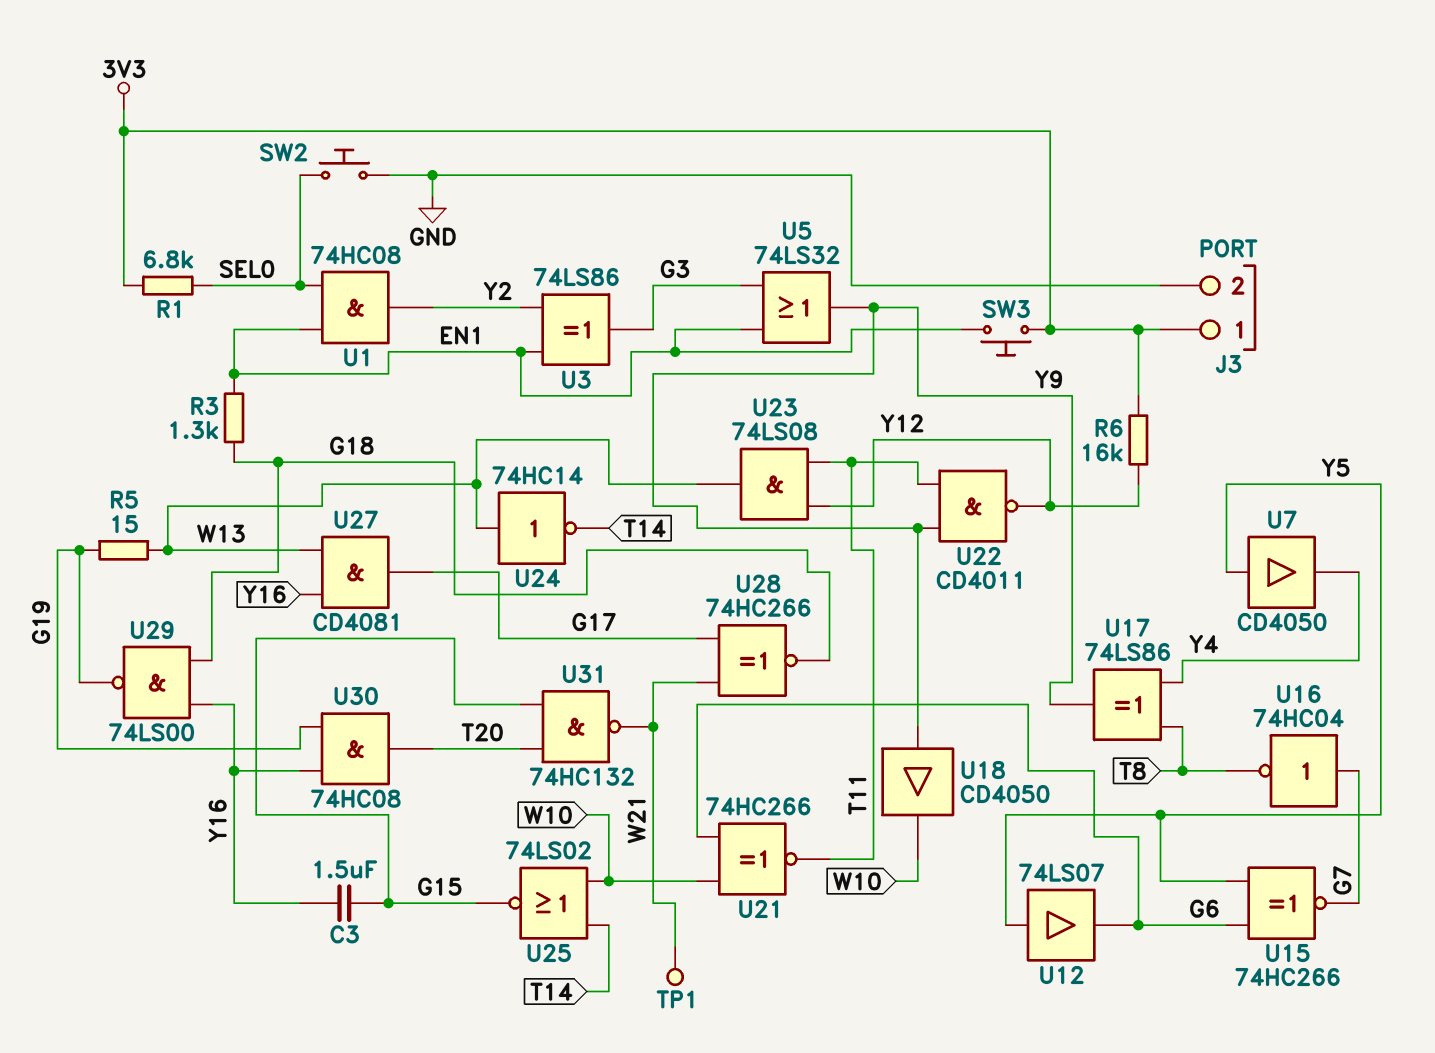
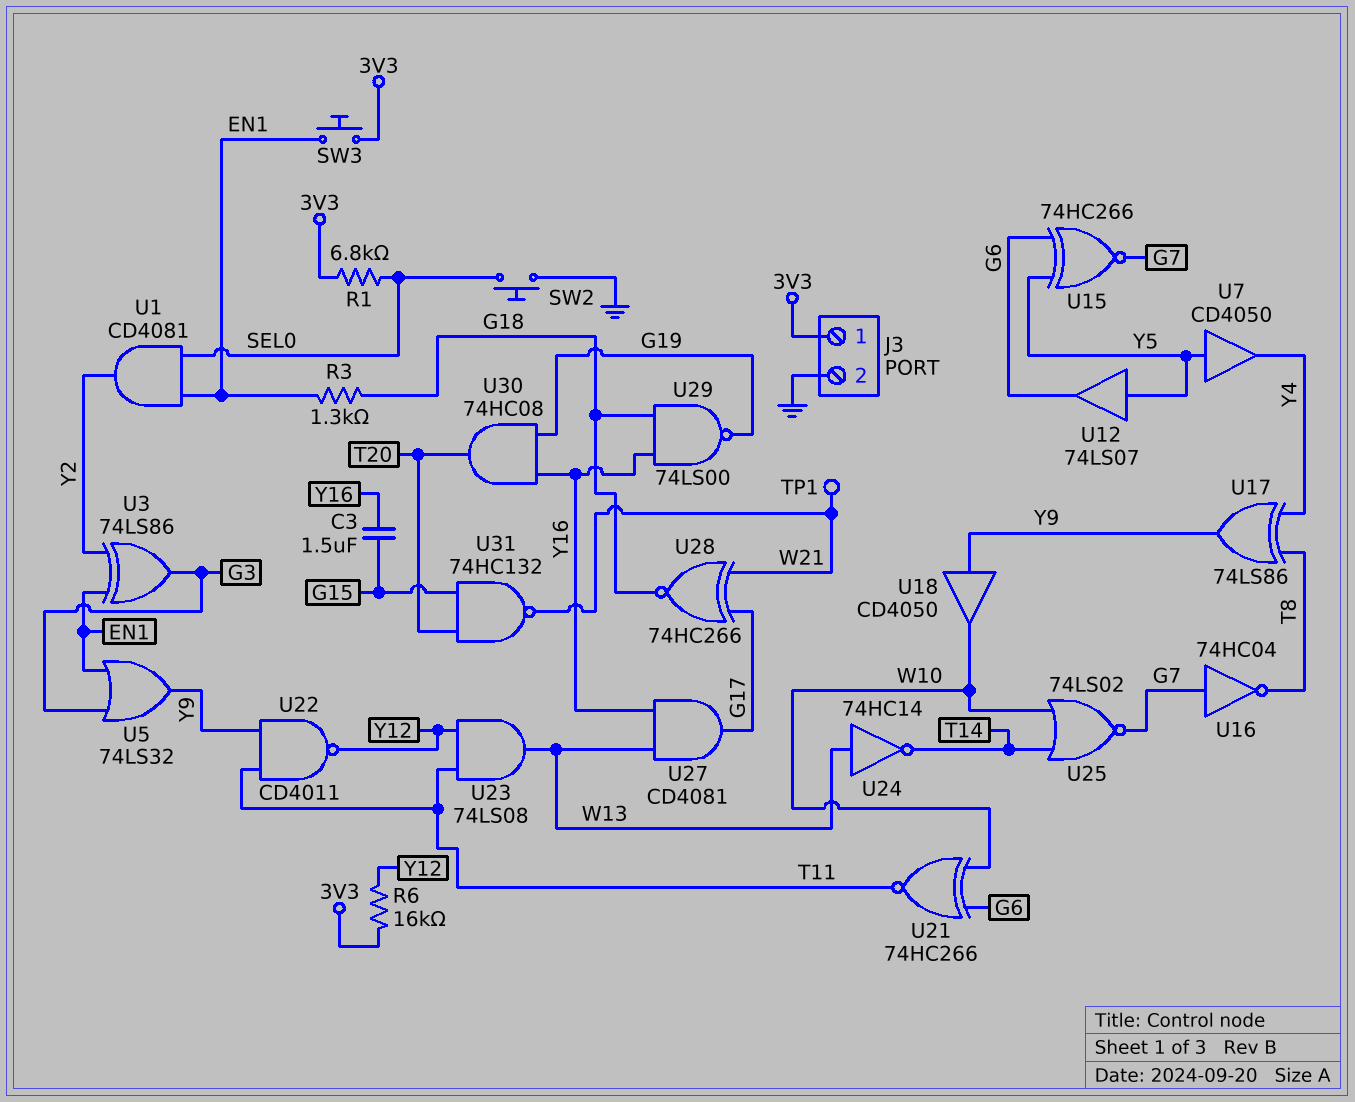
R5: 15 (G19, W13) -> none
U1: AND 74HC08 (in EN1, in SEL0, out Y2) -> AND CD4081 (in EN1, in SEL0, out Y2)
U25: NOR 74LS02 (in T14, in W10, out G15) -> NOR 74LS02 (in T14, in W10, out G7)

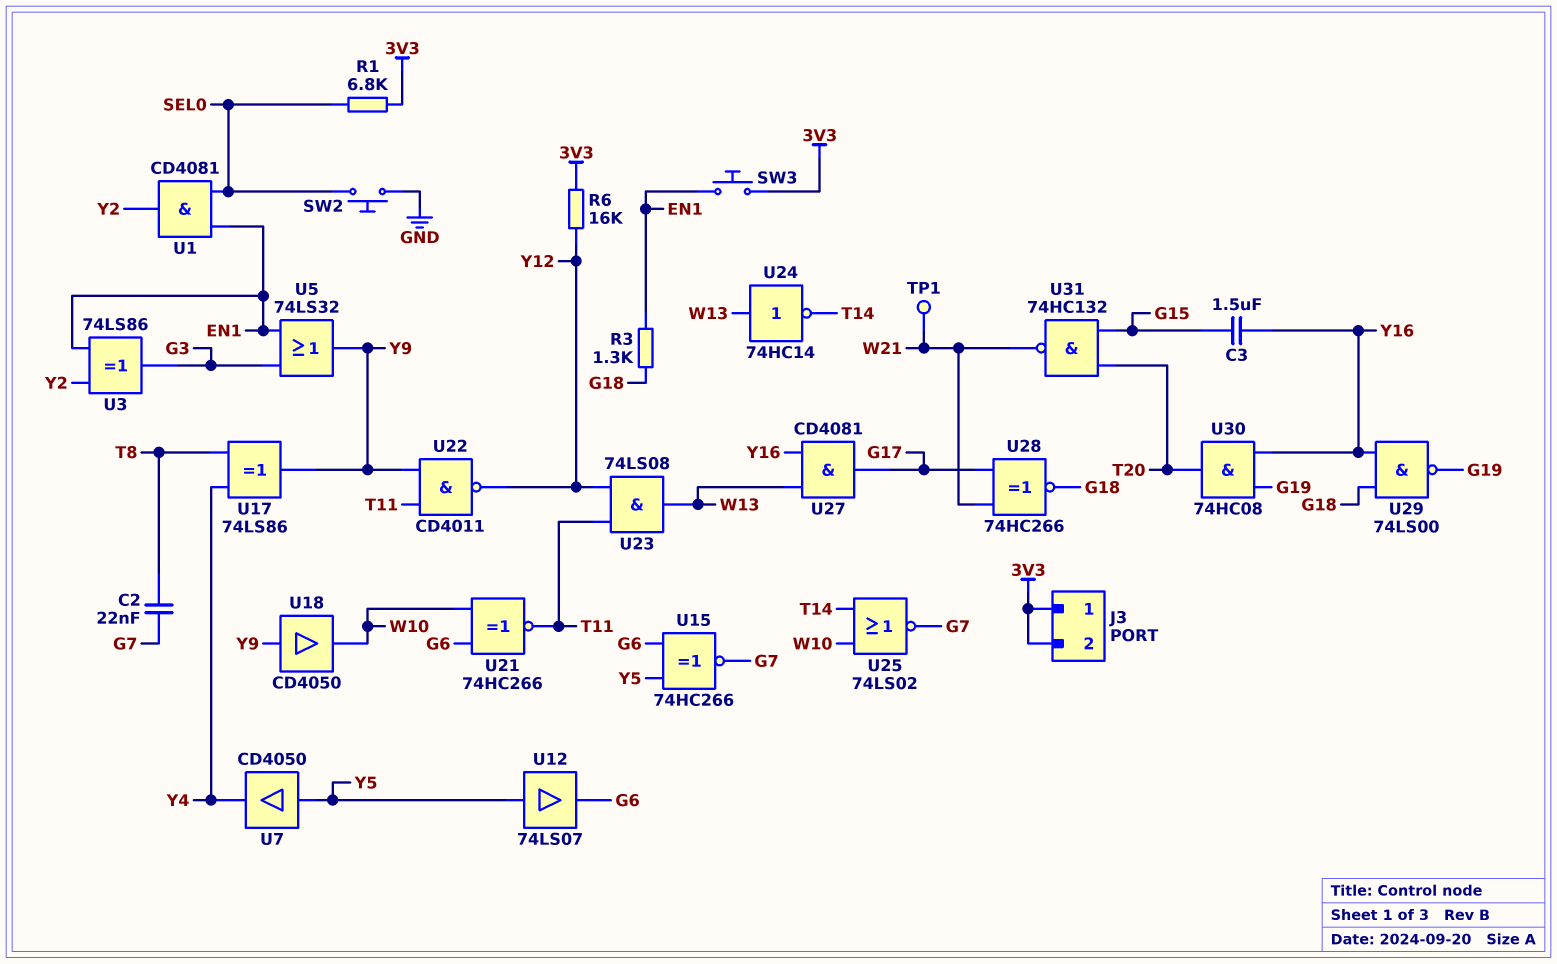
C2: none -> 22nF (G7, T8)
J3 pin 2: GND -> 3V3
U16: NOT 74HC04 (in G7, out T8) -> none

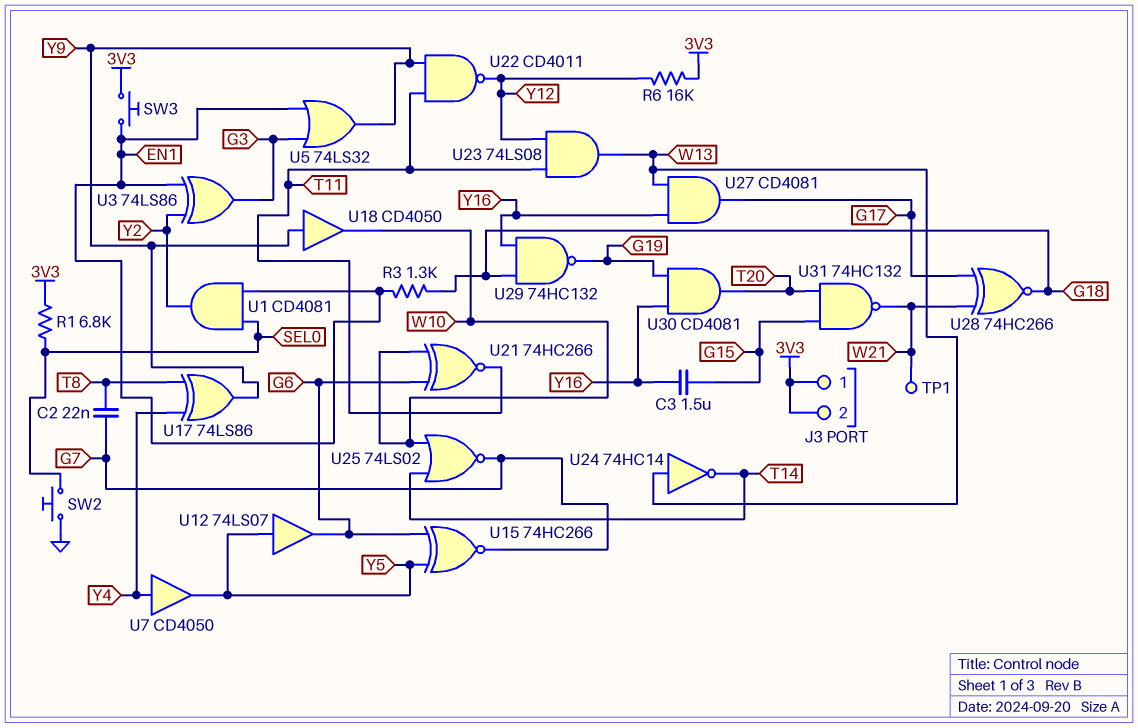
U7: buffer CD4050 (in Y5, out Y4) -> buffer CD4050 (in Y4, out Y5)
U29: NAND 74LS00 (in G18, in Y16, out G19) -> NAND 74HC132 (in G18, in Y16, out G19)
U30: AND 74HC08 (in G19, in Y16, out T20) -> AND CD4081 (in G19, in Y16, out T20)

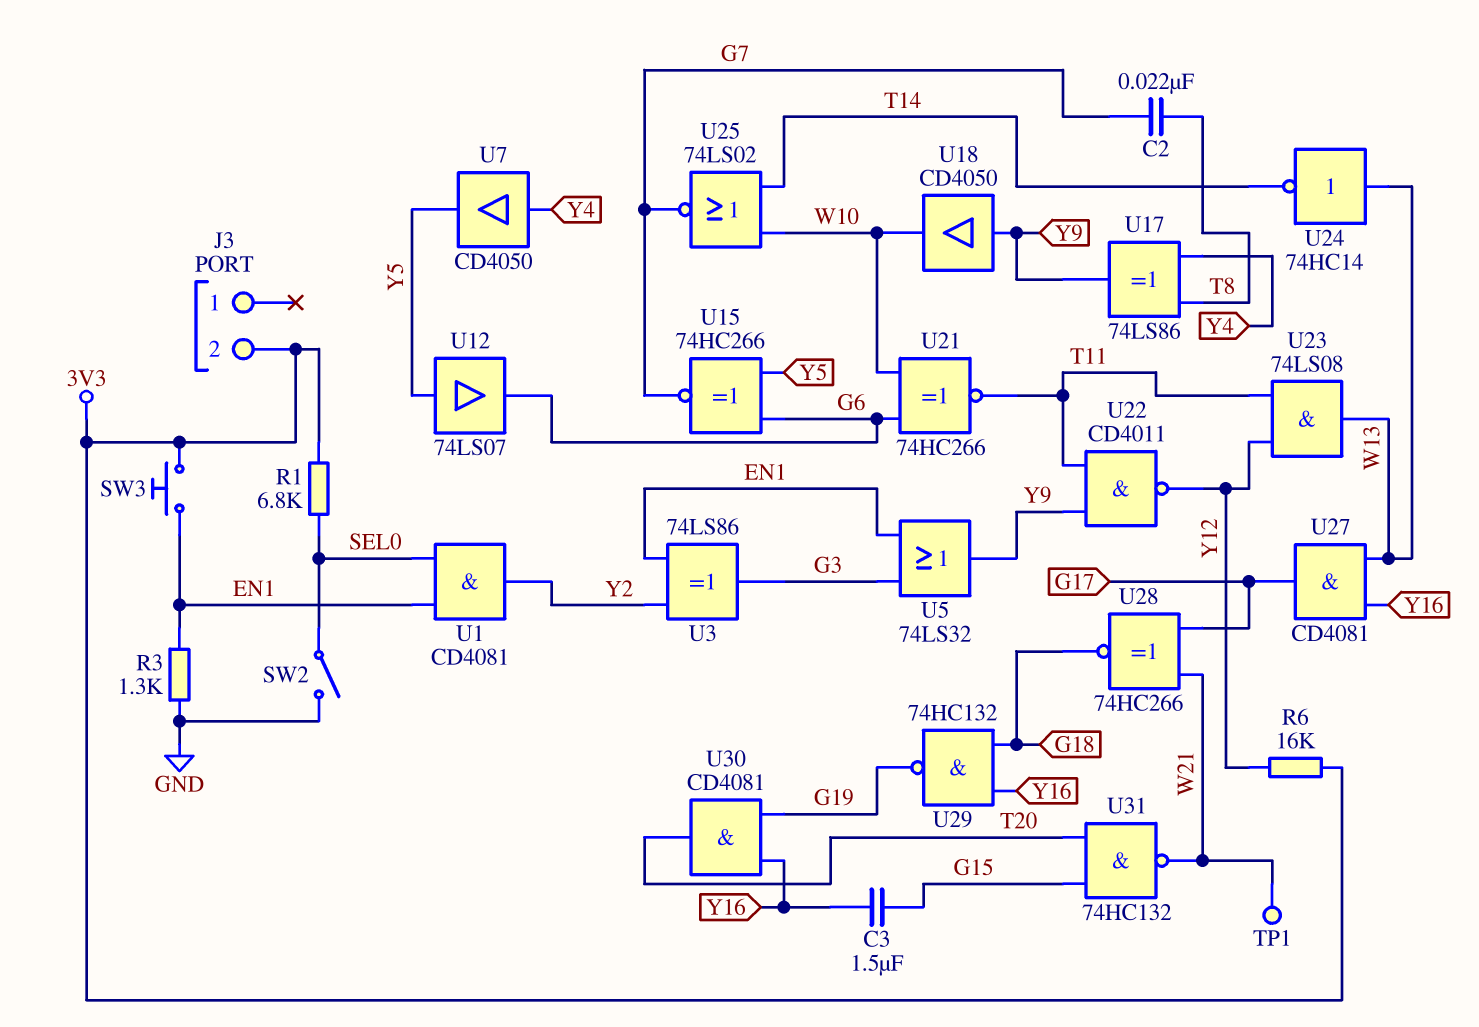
J3 pin 1: 3V3 -> none
R3: 1.3k (EN1, G18) -> 1.3k (EN1, GND)
SW2: button (GND, SEL0) -> switch (GND, SEL0)

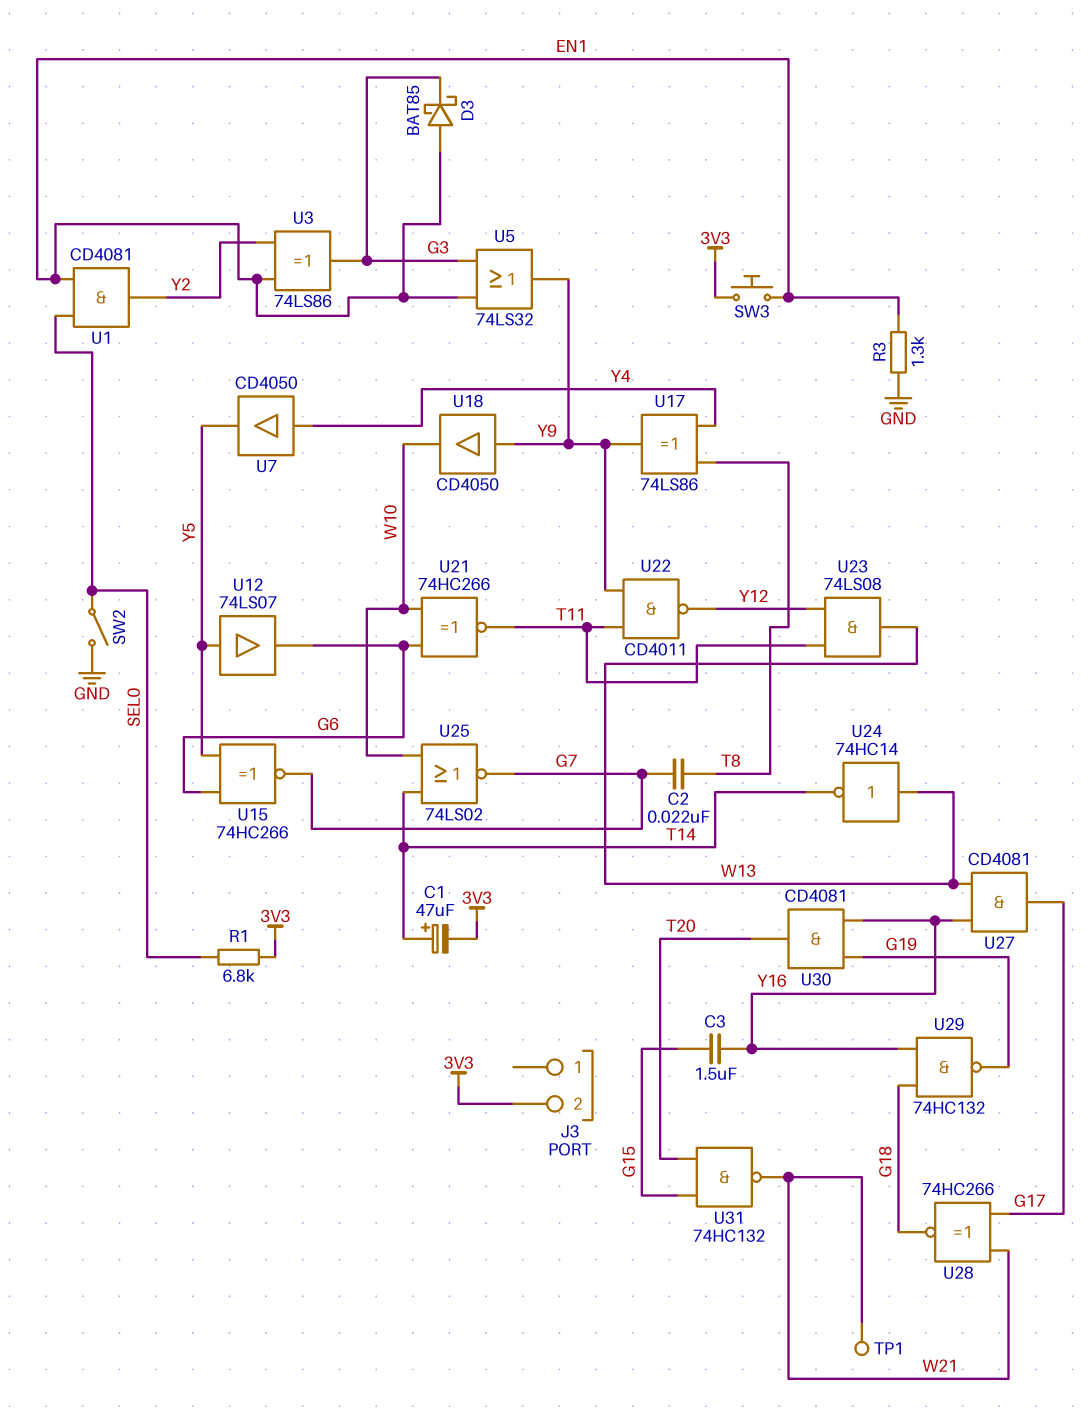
C1: none -> 47uF (plus T14, minus 3V3)
D3: none -> schottky BAT85 (A EN1, K G3)
R6: 16k (3V3, Y12) -> none

